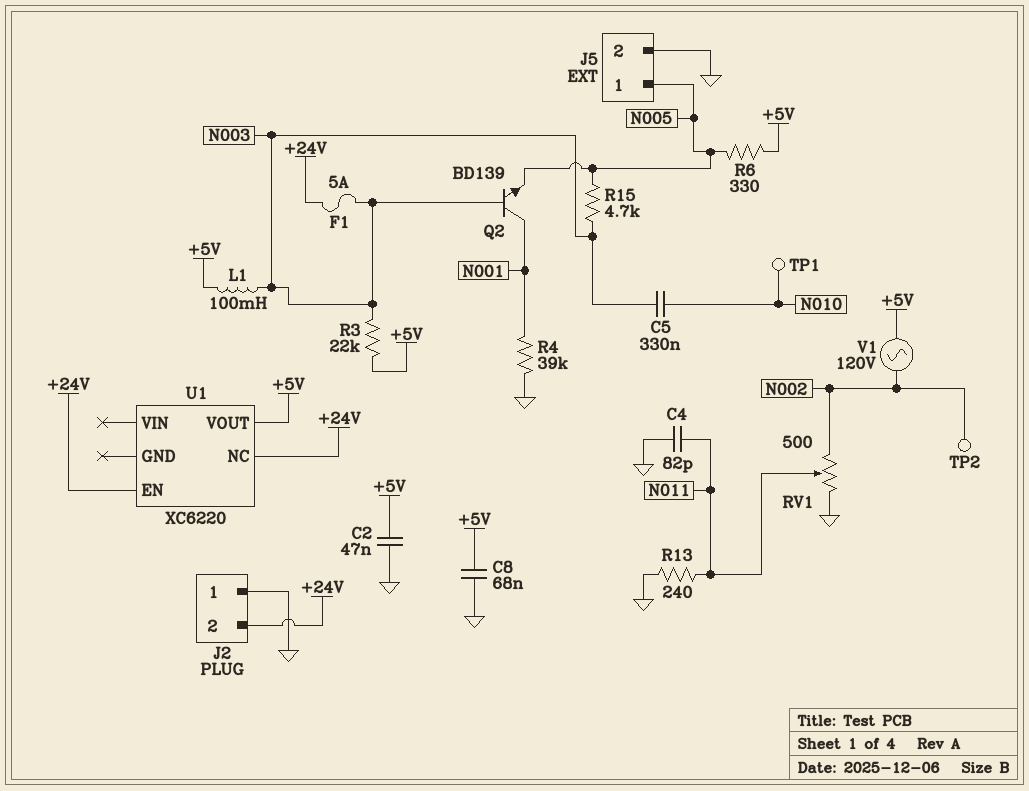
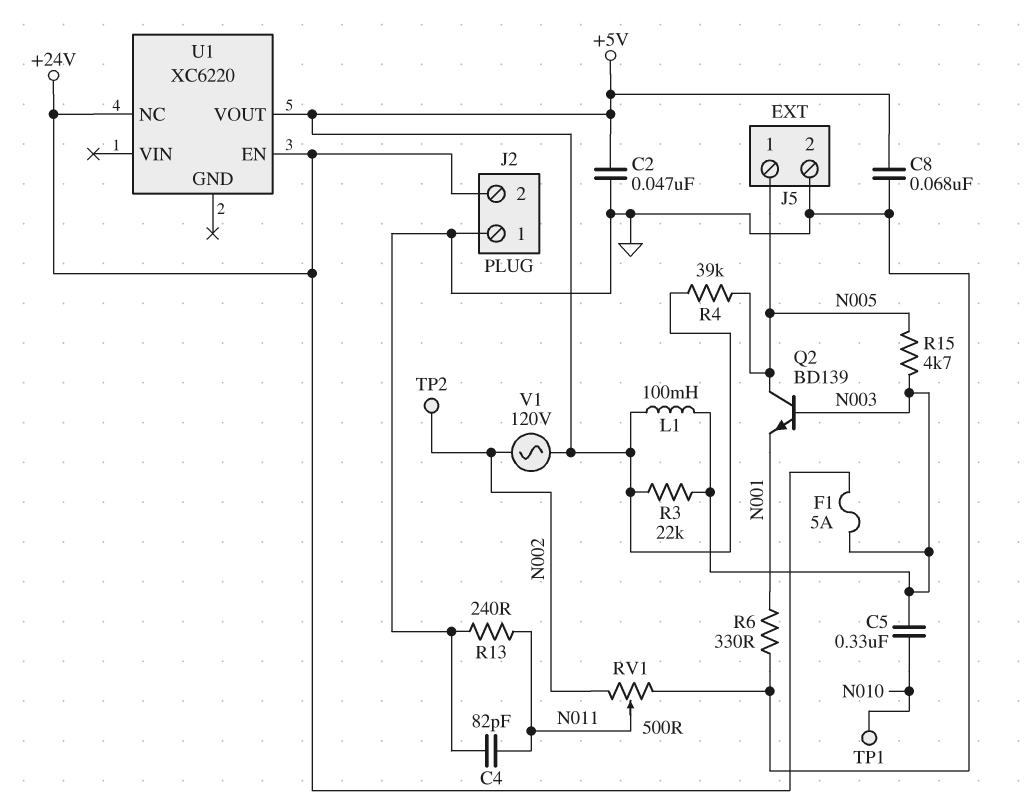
Q2: NPN BD139 (B N003, C N001, E N005) -> NPN BD139 (B N003, C N005, E N001)
R4: 39k (GND, N001) -> 39k (+5V, N005)
R6: 330 (+5V, N005) -> 330 (GND, N001)

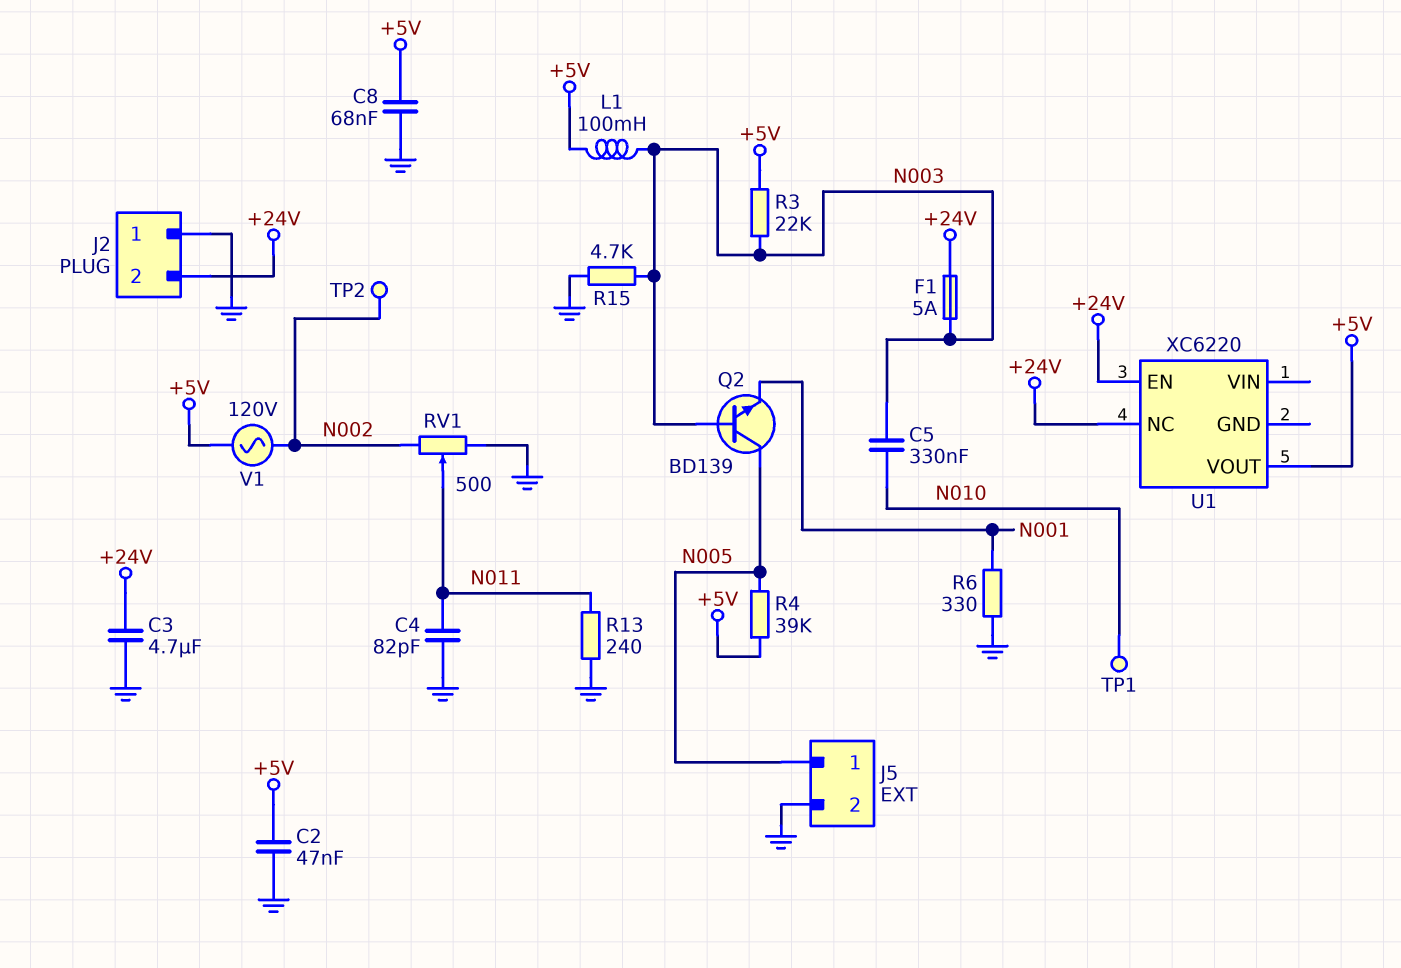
C3: none -> 4.7uF (+24V, GND)
R15: 4.7k (N003, N005) -> 4.7k (GND, N003)

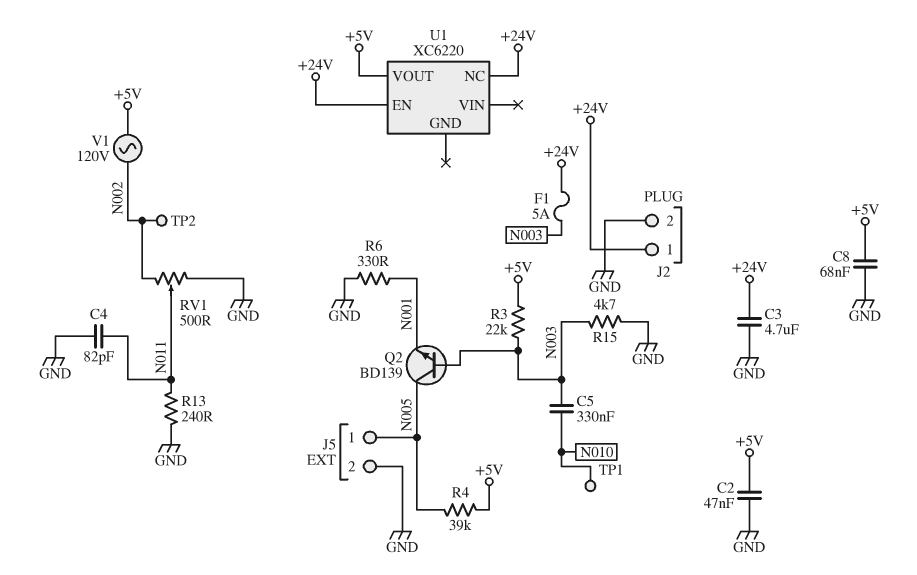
J2 pin 1: GND -> +24V
J2 pin 2: +24V -> GND
L1: 100mH (+5V, N003) -> none

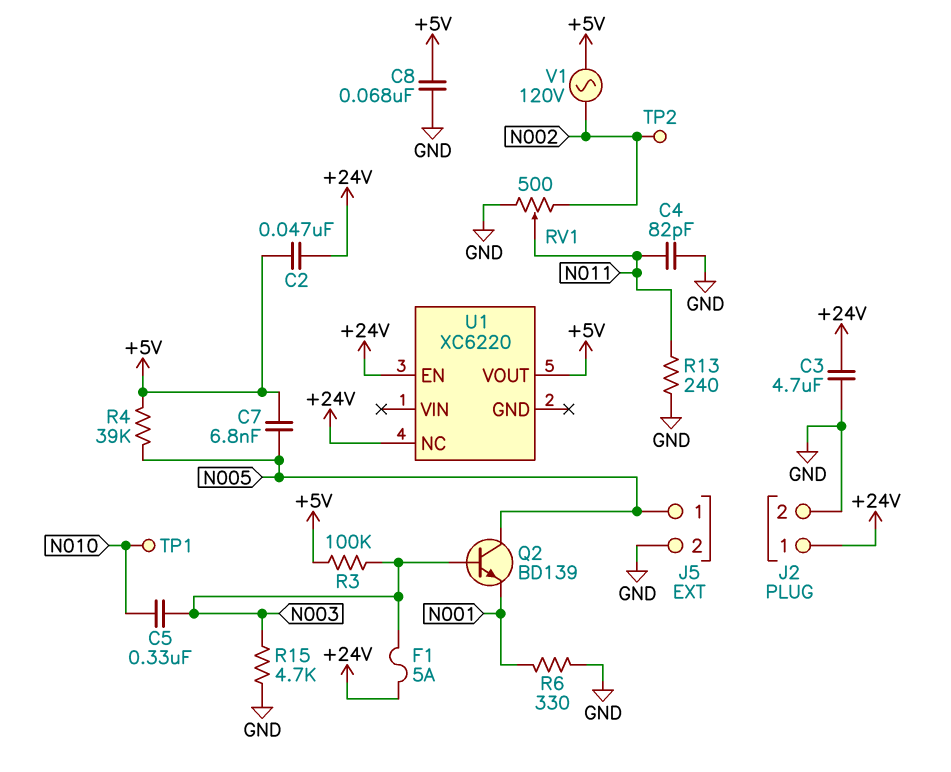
C2: 47nF (+5V, GND) -> 47nF (+5V, +24V)
C7: none -> 6.8nF (+5V, N005)
R3: 22k (+5V, N003) -> 100k (+5V, N003)

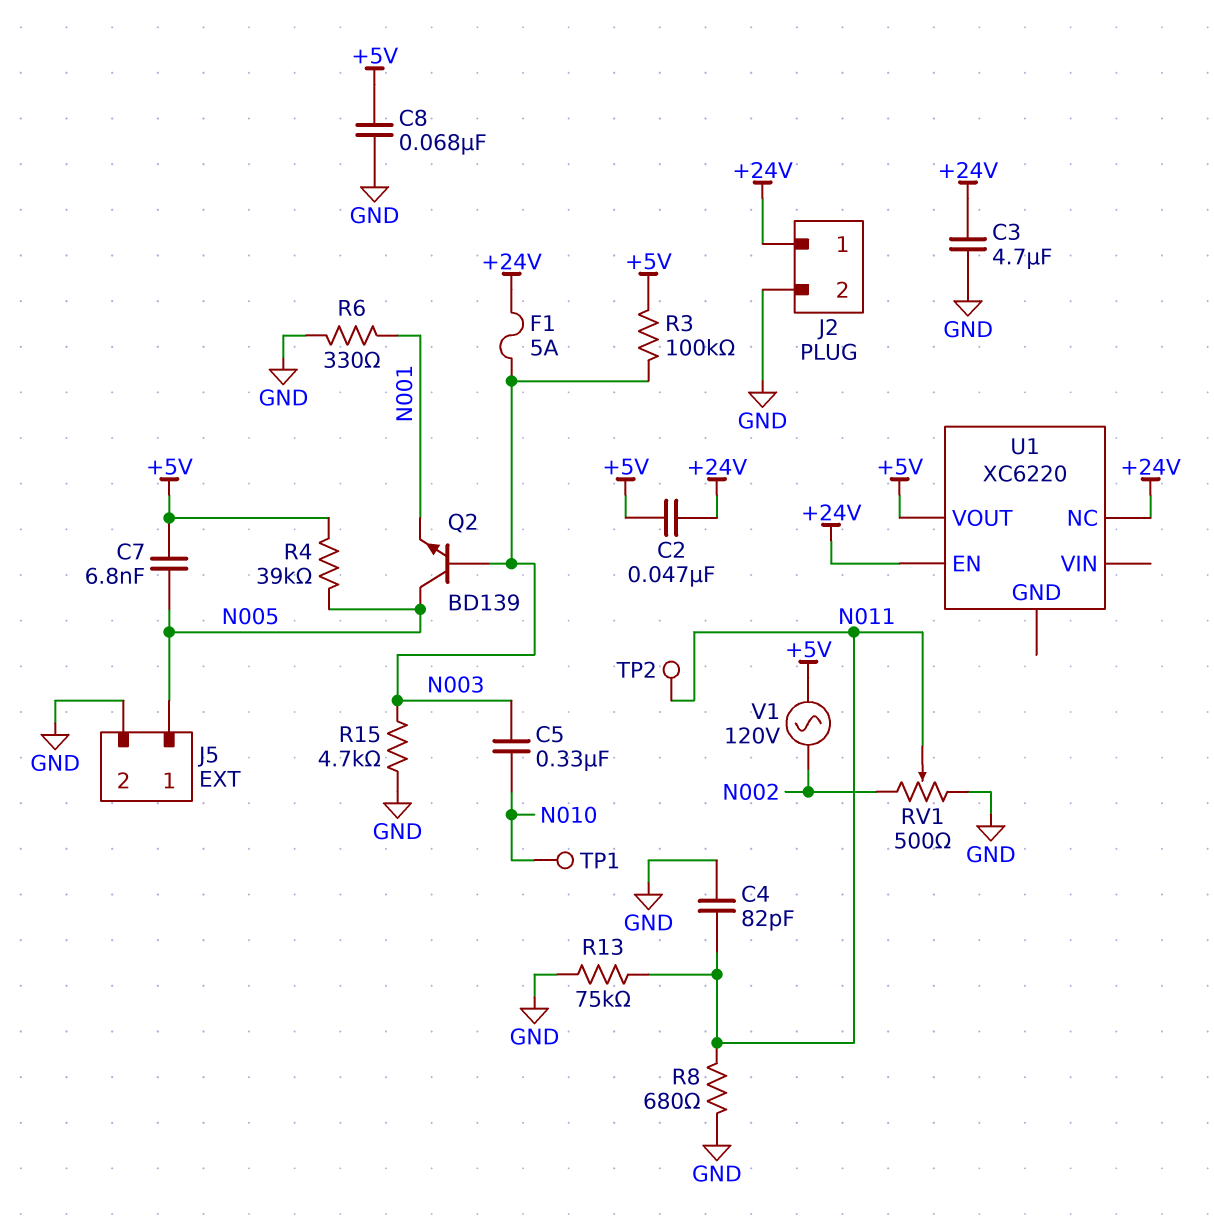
R8: none -> 680 (GND, N011)
R13: 240 (GND, N011) -> 75k (GND, N011)
TP2: test point (N002) -> test point (N011)

